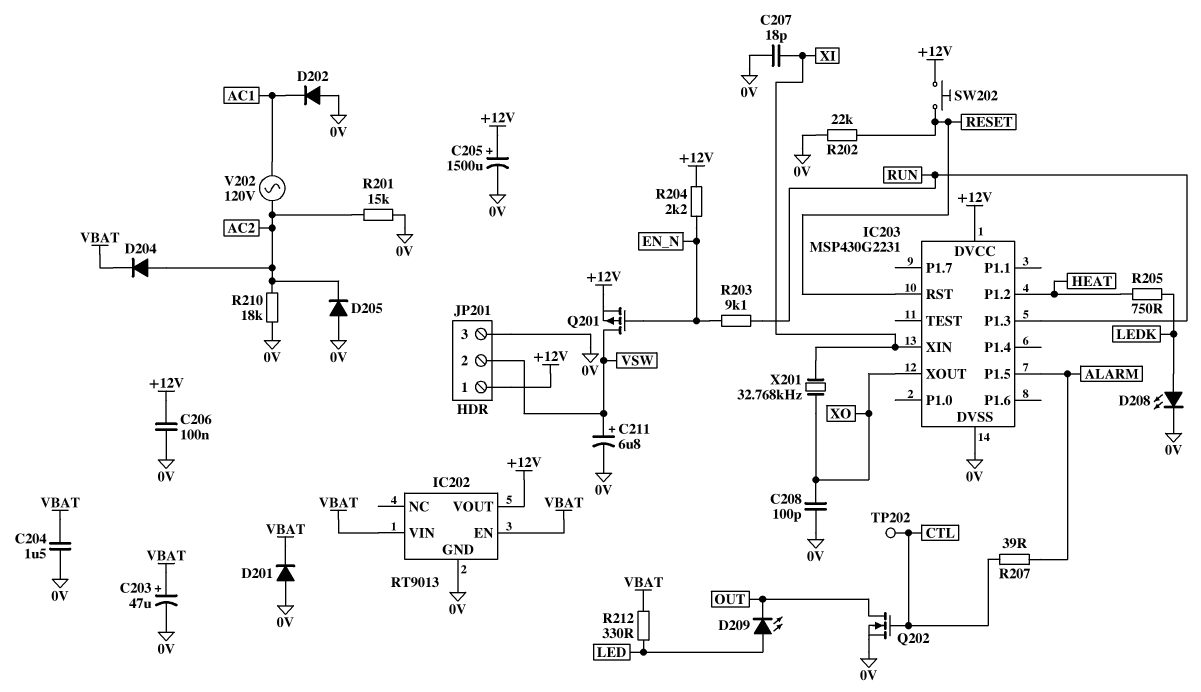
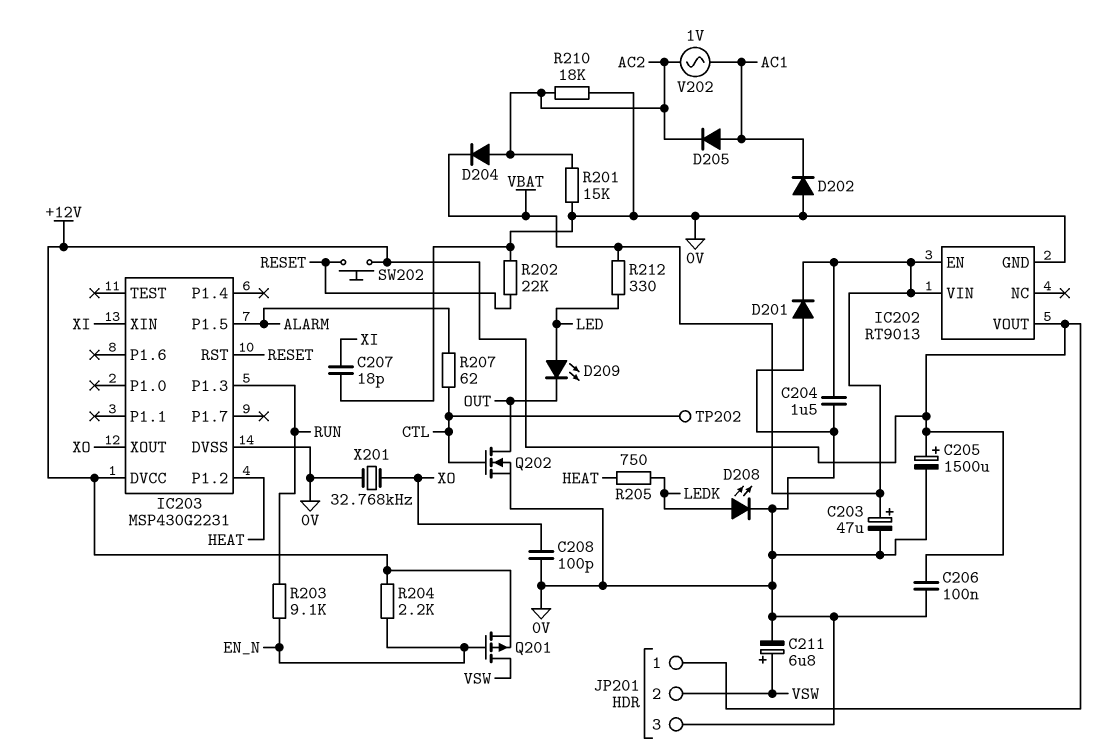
D205: diode (A 0V, K AC2) -> diode (A AC1, K AC2)
R207: 39 (ALARM, CTL) -> 62 (ALARM, CTL)
V202: AC 120V (AC1, AC2) -> AC 1V (AC1, AC2)
X201: 32.768kHz (XI, XO) -> 32.768kHz (0V, XO)

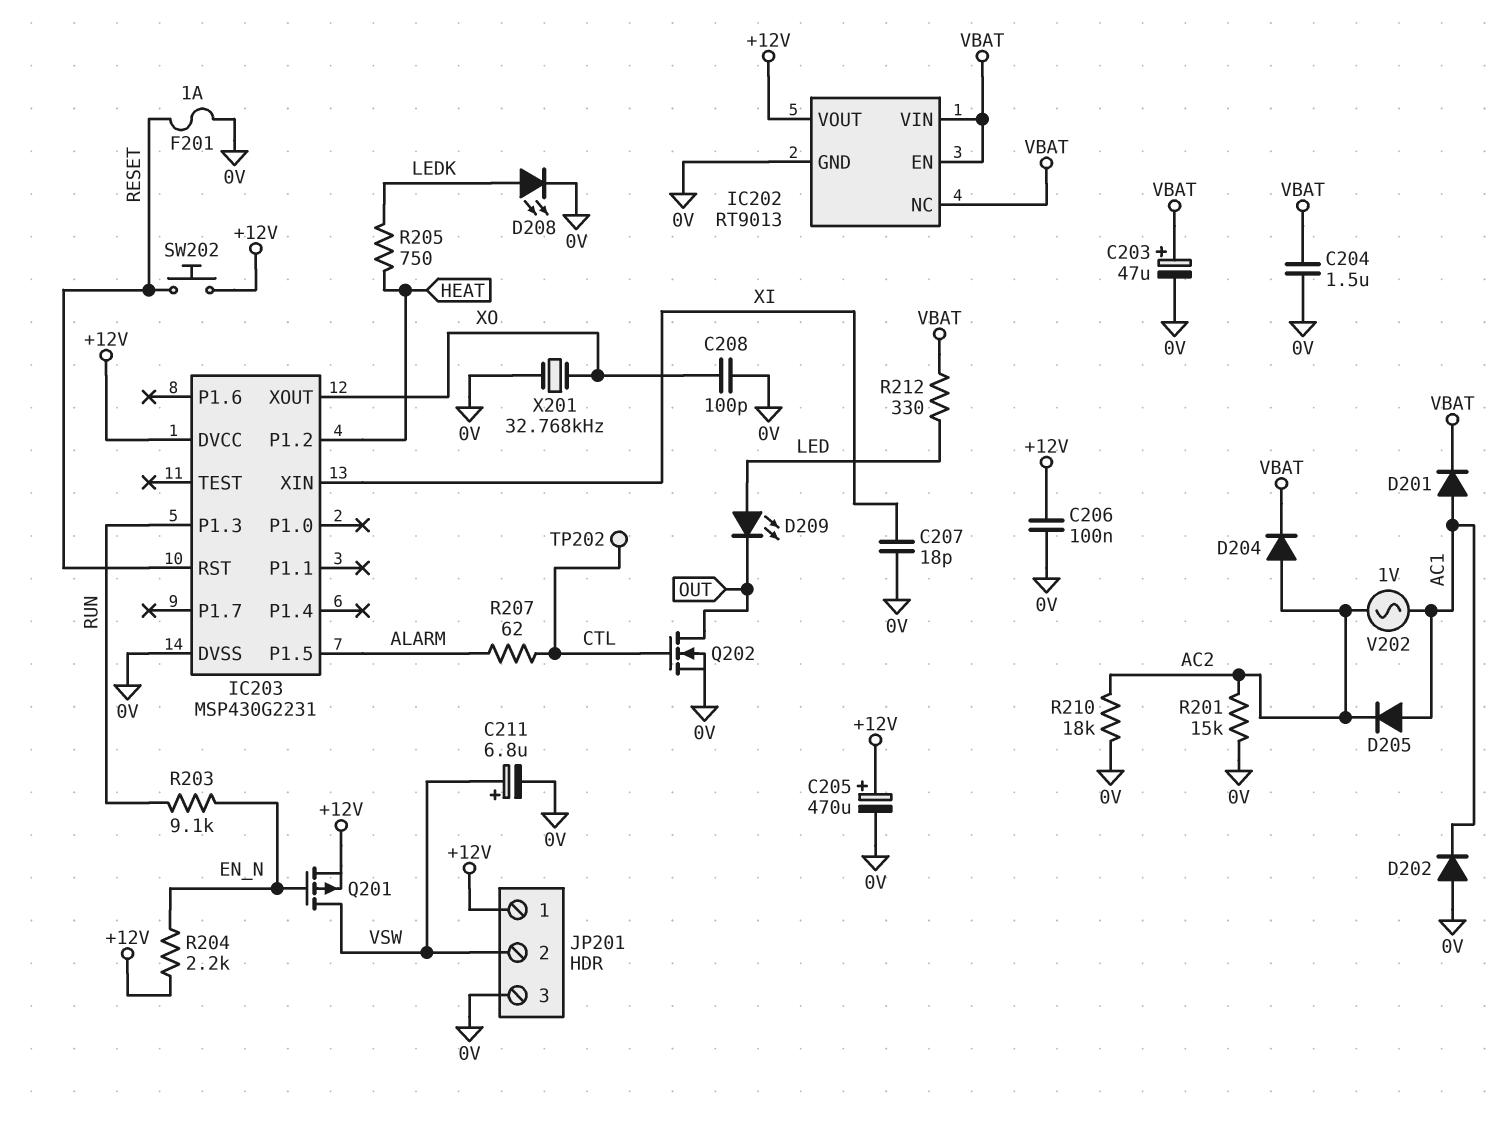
C205: 1500uF (plus +12V, minus 0V) -> 470uF (plus +12V, minus 0V)
D201: diode (A 0V, K VBAT) -> diode (A AC1, K VBAT)
F201: none -> 1A (0V, RESET)
IC202 pin NC: none -> VBAT
R202: 22k (0V, RESET) -> none

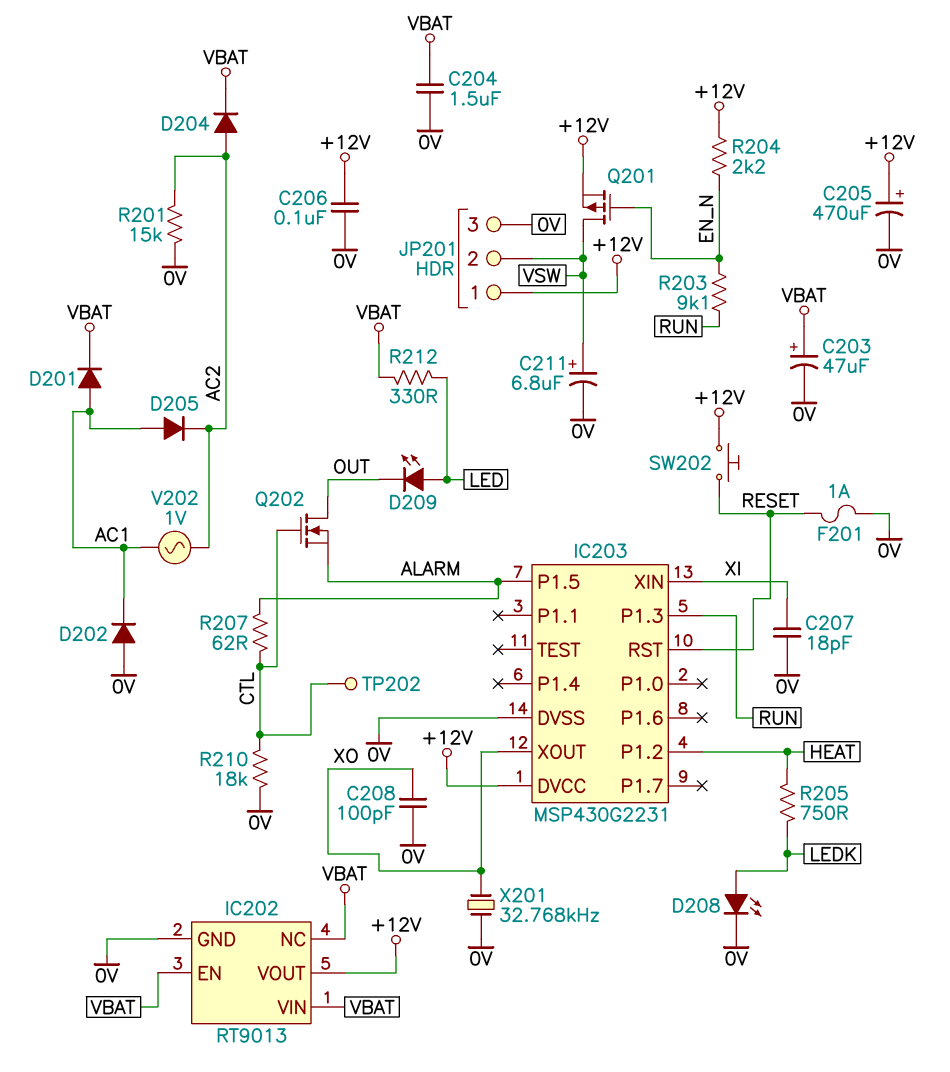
Q202: NMOS (G CTL, D OUT, S 0V) -> NMOS (G CTL, D OUT, S ALARM)
R210: 18k (0V, AC2) -> 18k (0V, CTL)

